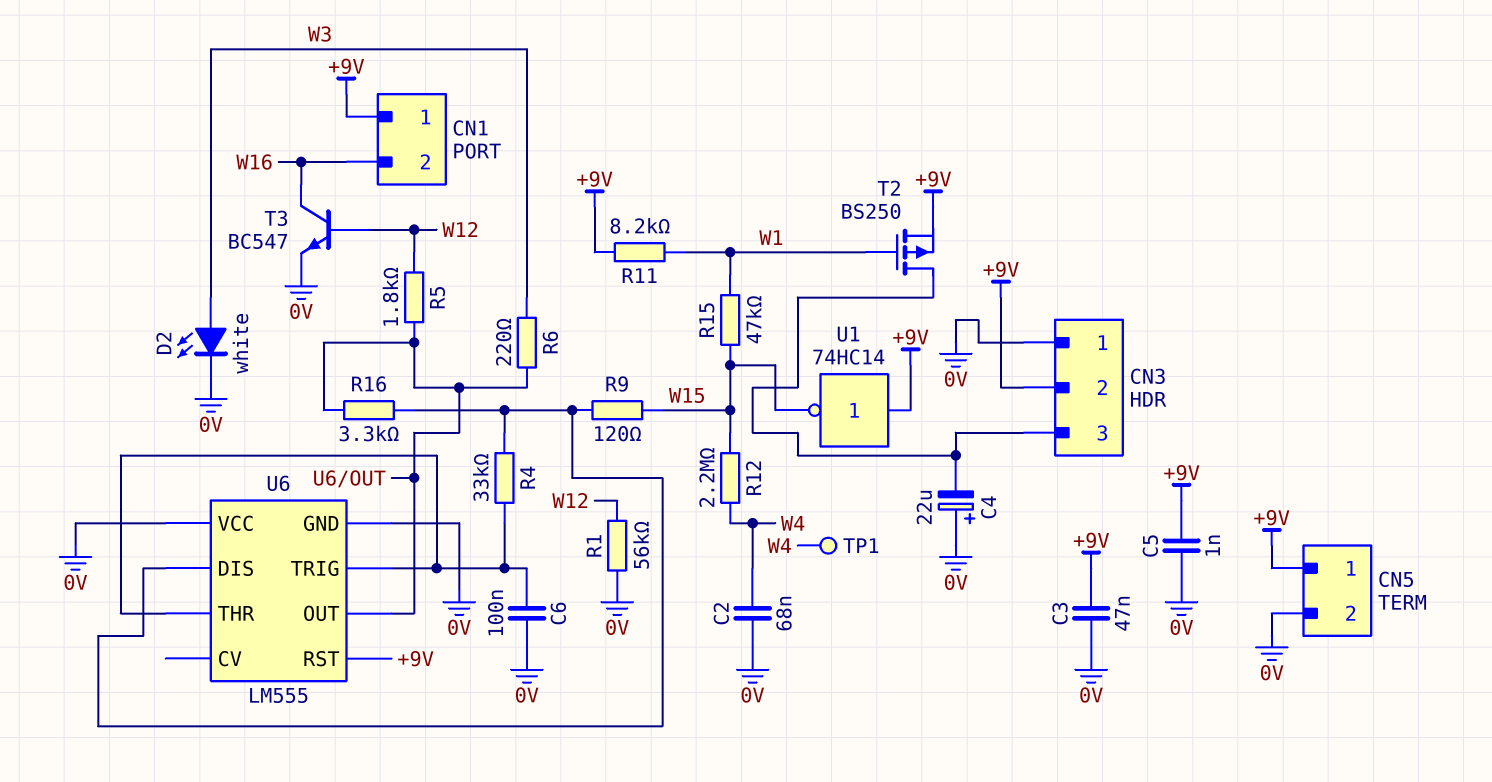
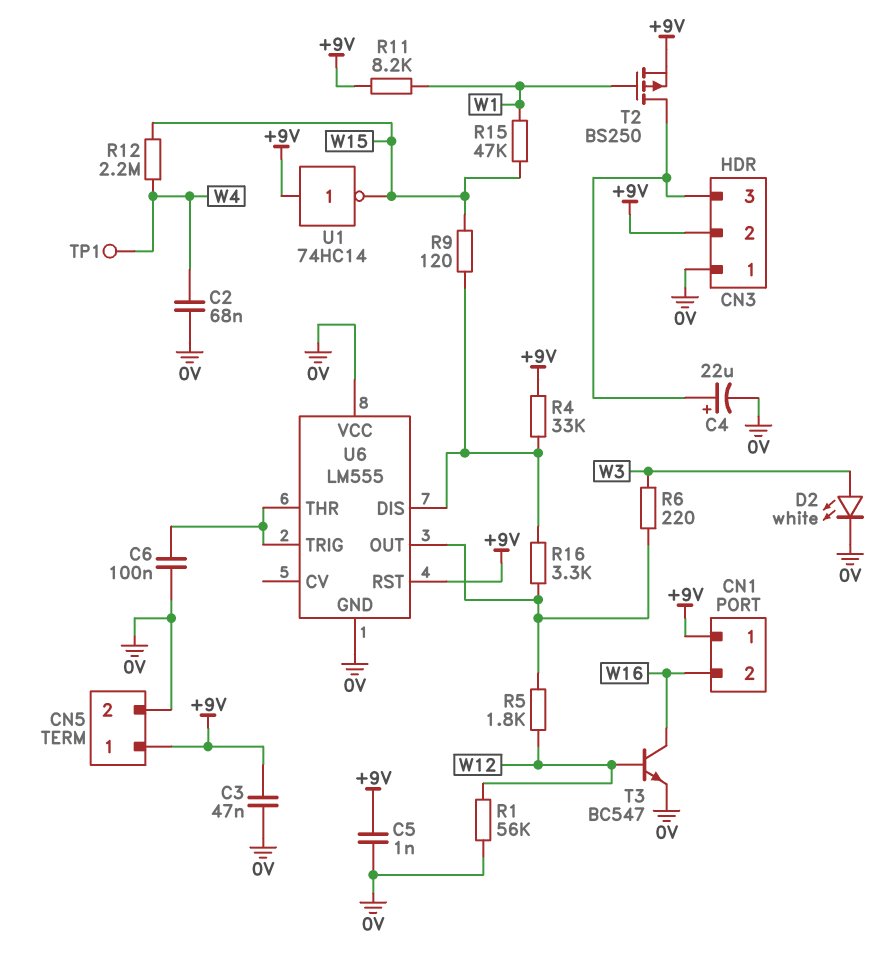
C4: 22uF (plus 0V, minus CN3/3) -> 22uF (plus CN3/3, minus 0V)
R4: 33k (U6/DIS, U6/THR) -> 33k (+9V, U6/DIS)

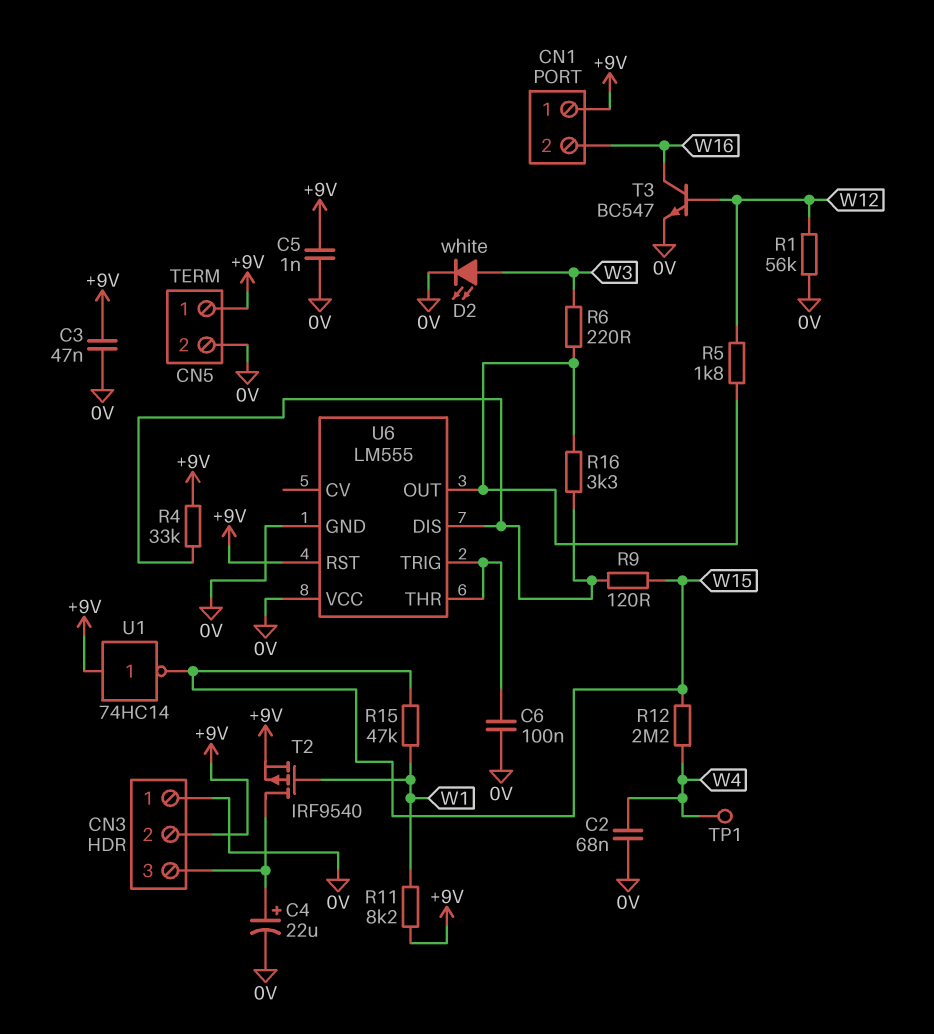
T2: PMOS BS250 (G W1, D CN3/3, S +9V) -> PMOS IRF9540 (G W1, D CN3/3, S +9V)

